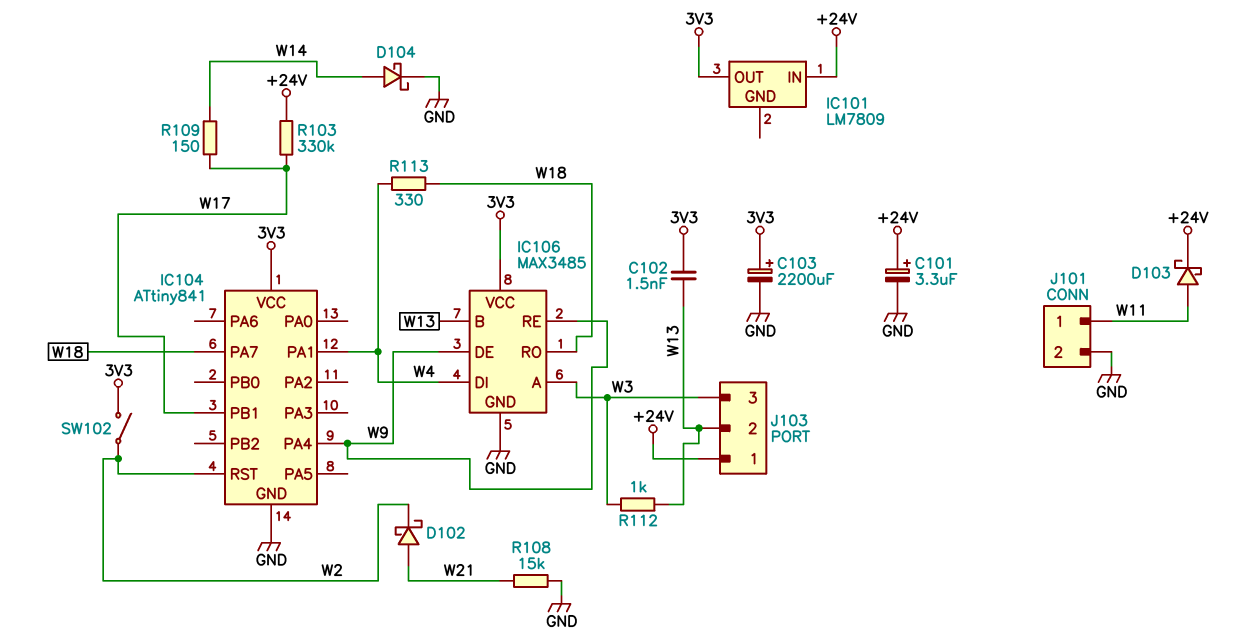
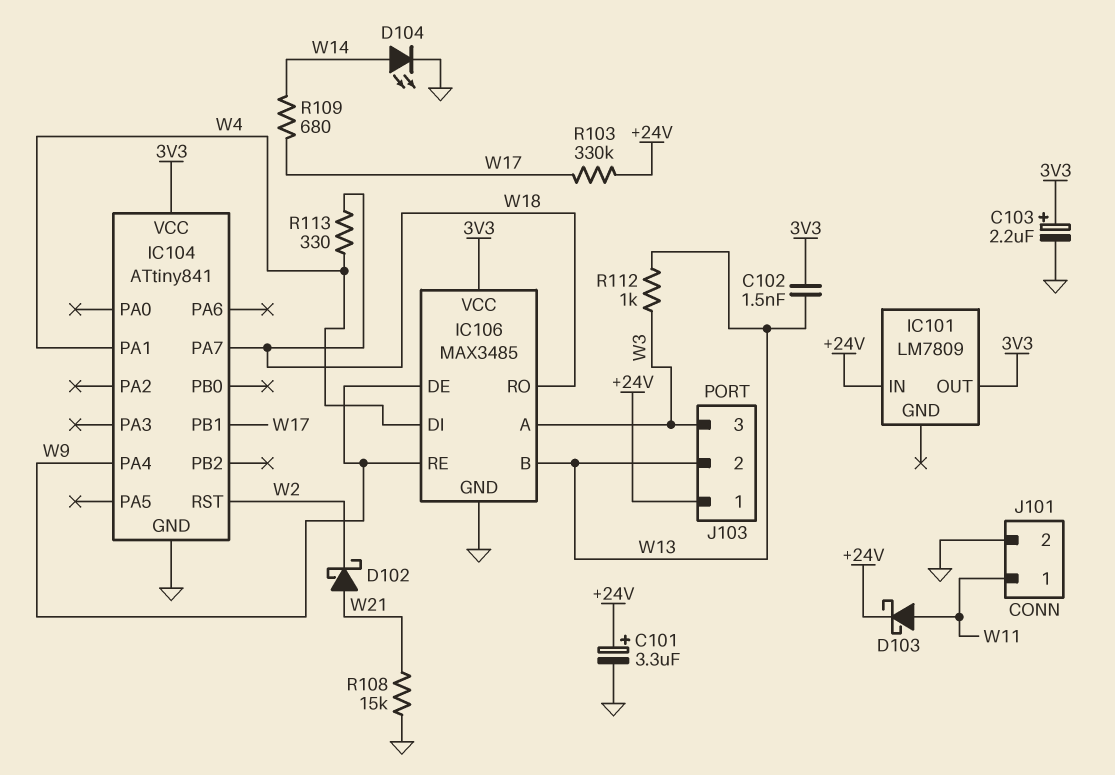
C103: 2200uF (plus 3V3, minus GND) -> 2.2uF (plus 3V3, minus GND)
D104: schottky (A W14, K GND) -> LED (A W14, K GND)
R109: 150 (W14, W17) -> 680 (W14, W17)
SW102: switch (3V3, W2) -> none

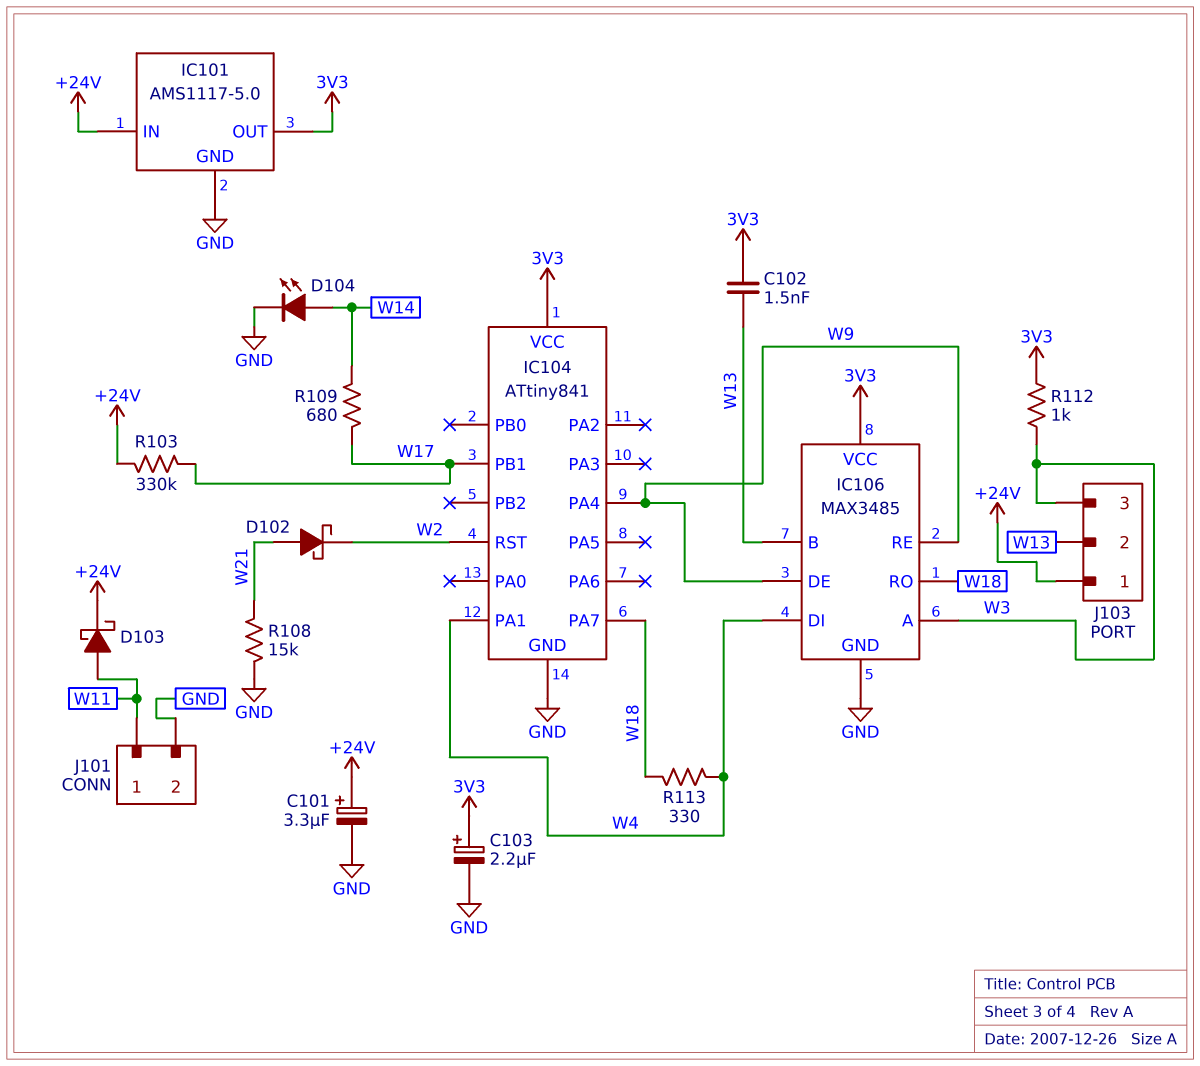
IC101: LM7809 -> AMS1117-5.0
IC101 pin GND: none -> GND
R112: 1k (W3, W13) -> 1k (3V3, W3)

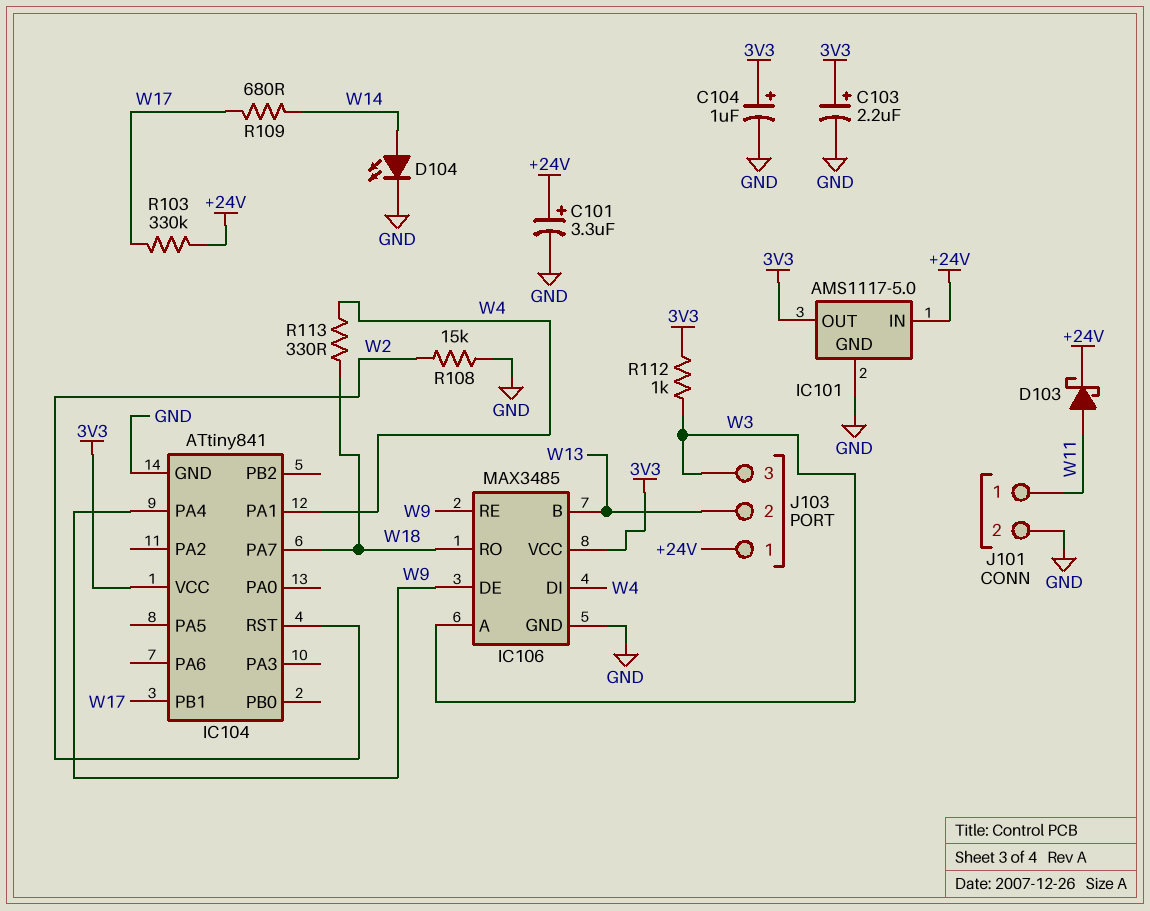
C102: 1.5nF (3V3, W13) -> none
C104: none -> 1uF (plus 3V3, minus GND)
D102: schottky (A W21, K W2) -> none
R108: 15k (GND, W21) -> 15k (GND, W2)

